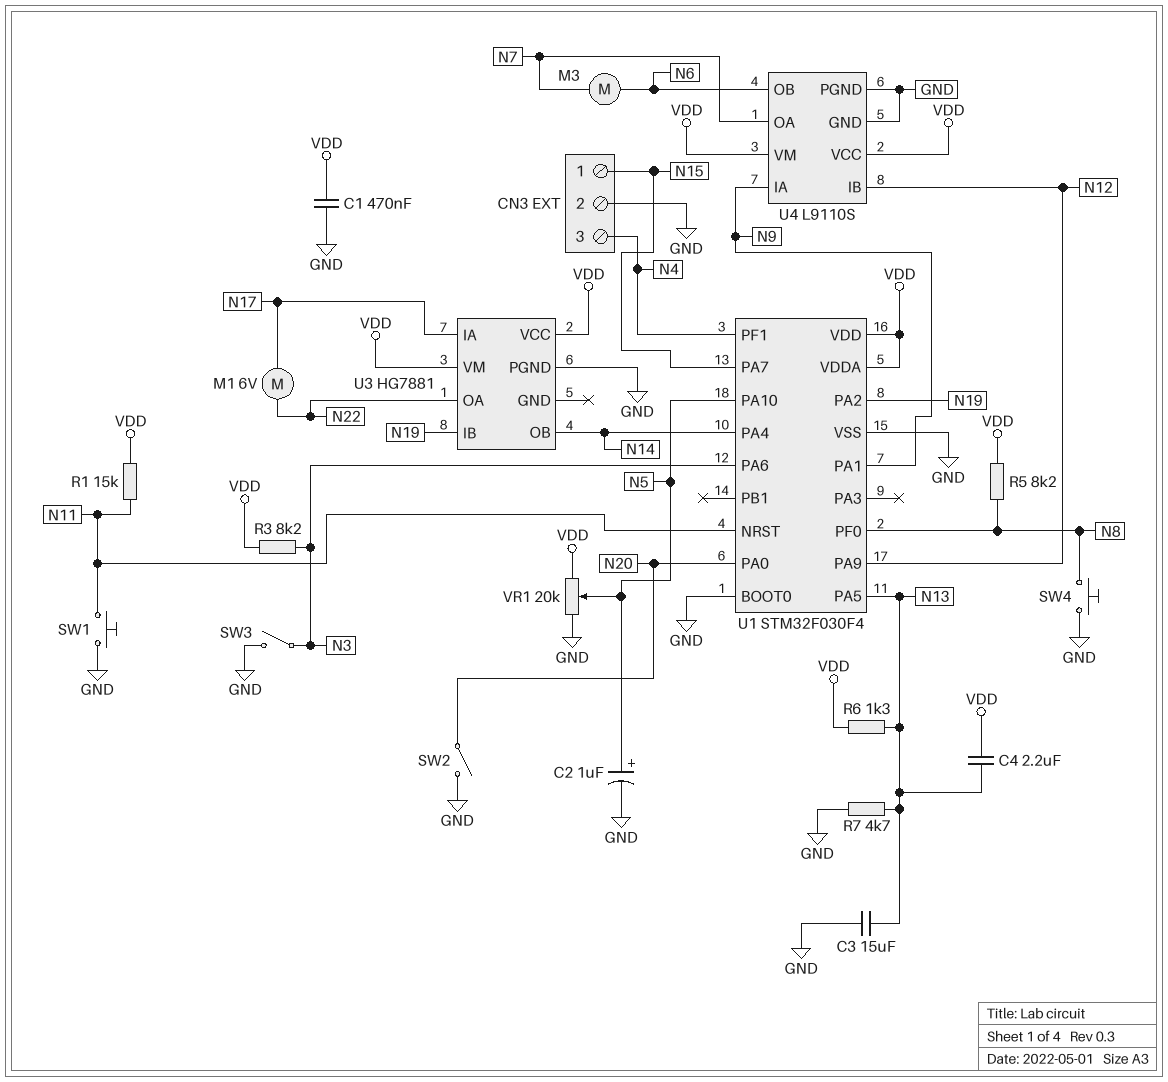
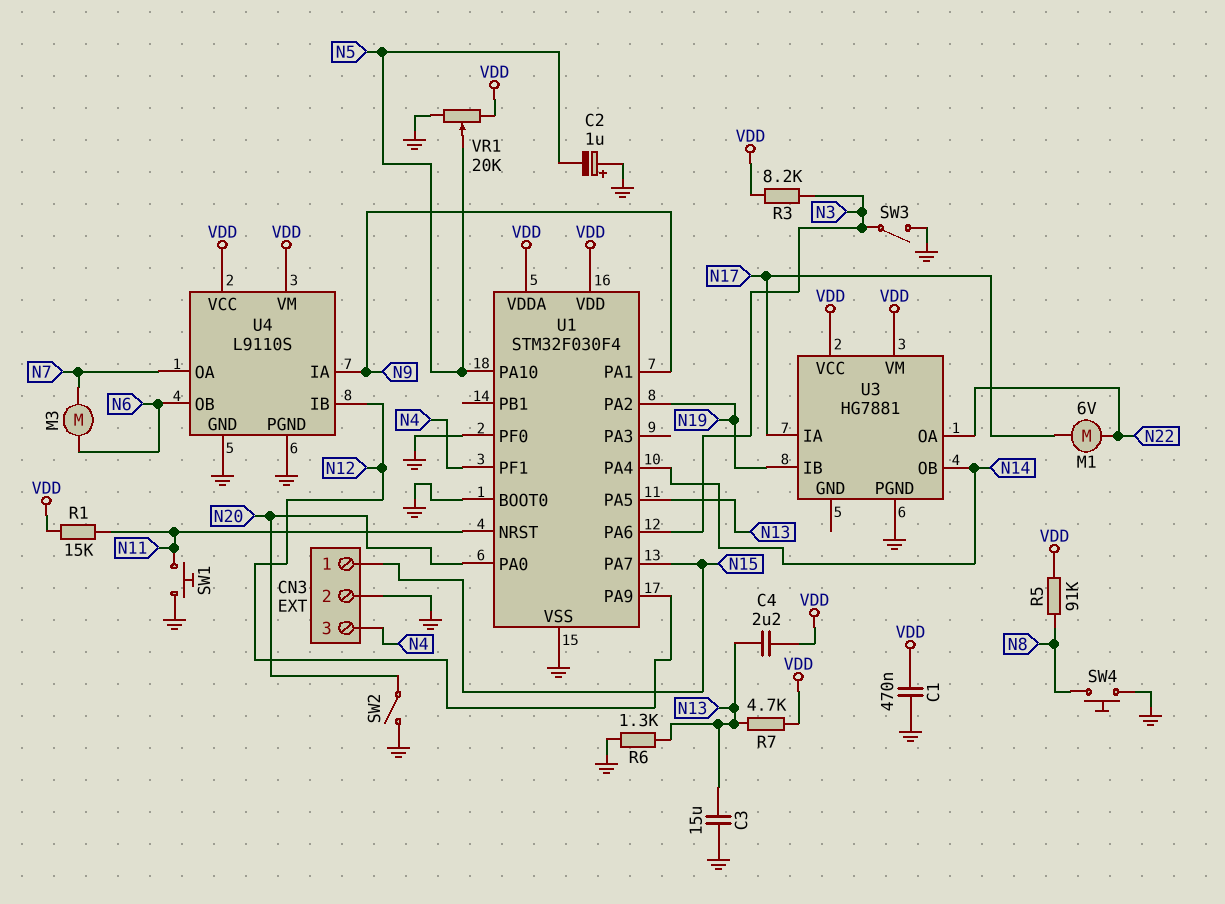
C2: 1uF (plus N5, minus GND) -> 1uF (plus GND, minus N5)
R5: 8.2k (N8, VDD) -> 91k (N8, VDD)
R6: 1.3k (N13, VDD) -> 1.3k (GND, N13)
R7: 4.7k (GND, N13) -> 4.7k (N13, VDD)
U1 pin PF0: N8 -> GND

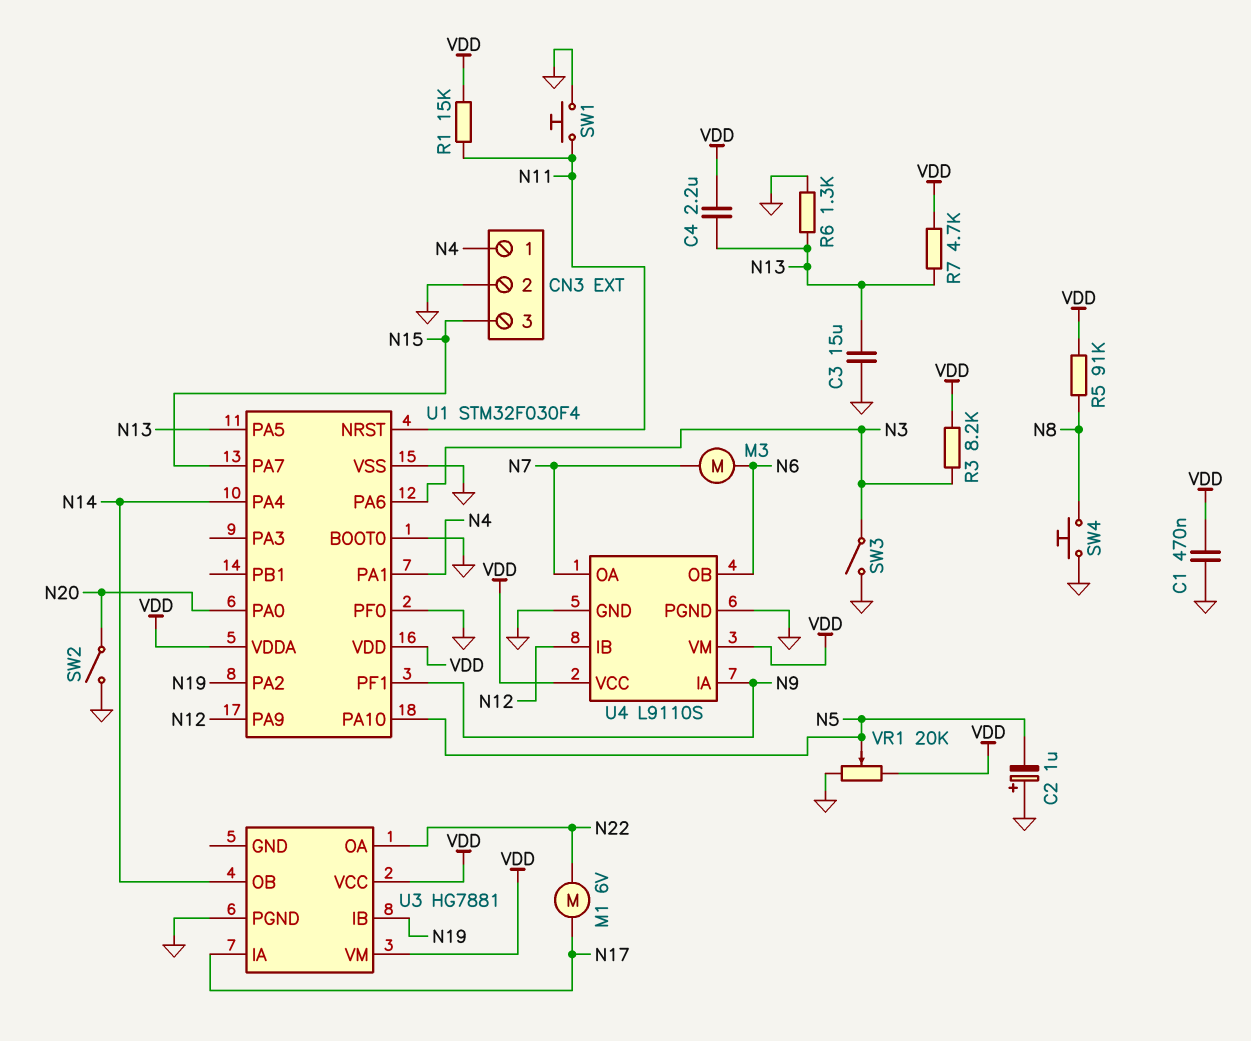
CN3 pin 1: N15 -> N4
CN3 pin 3: N4 -> N15
U1 pin PA1: N9 -> N4
U1 pin PF1: N4 -> N9

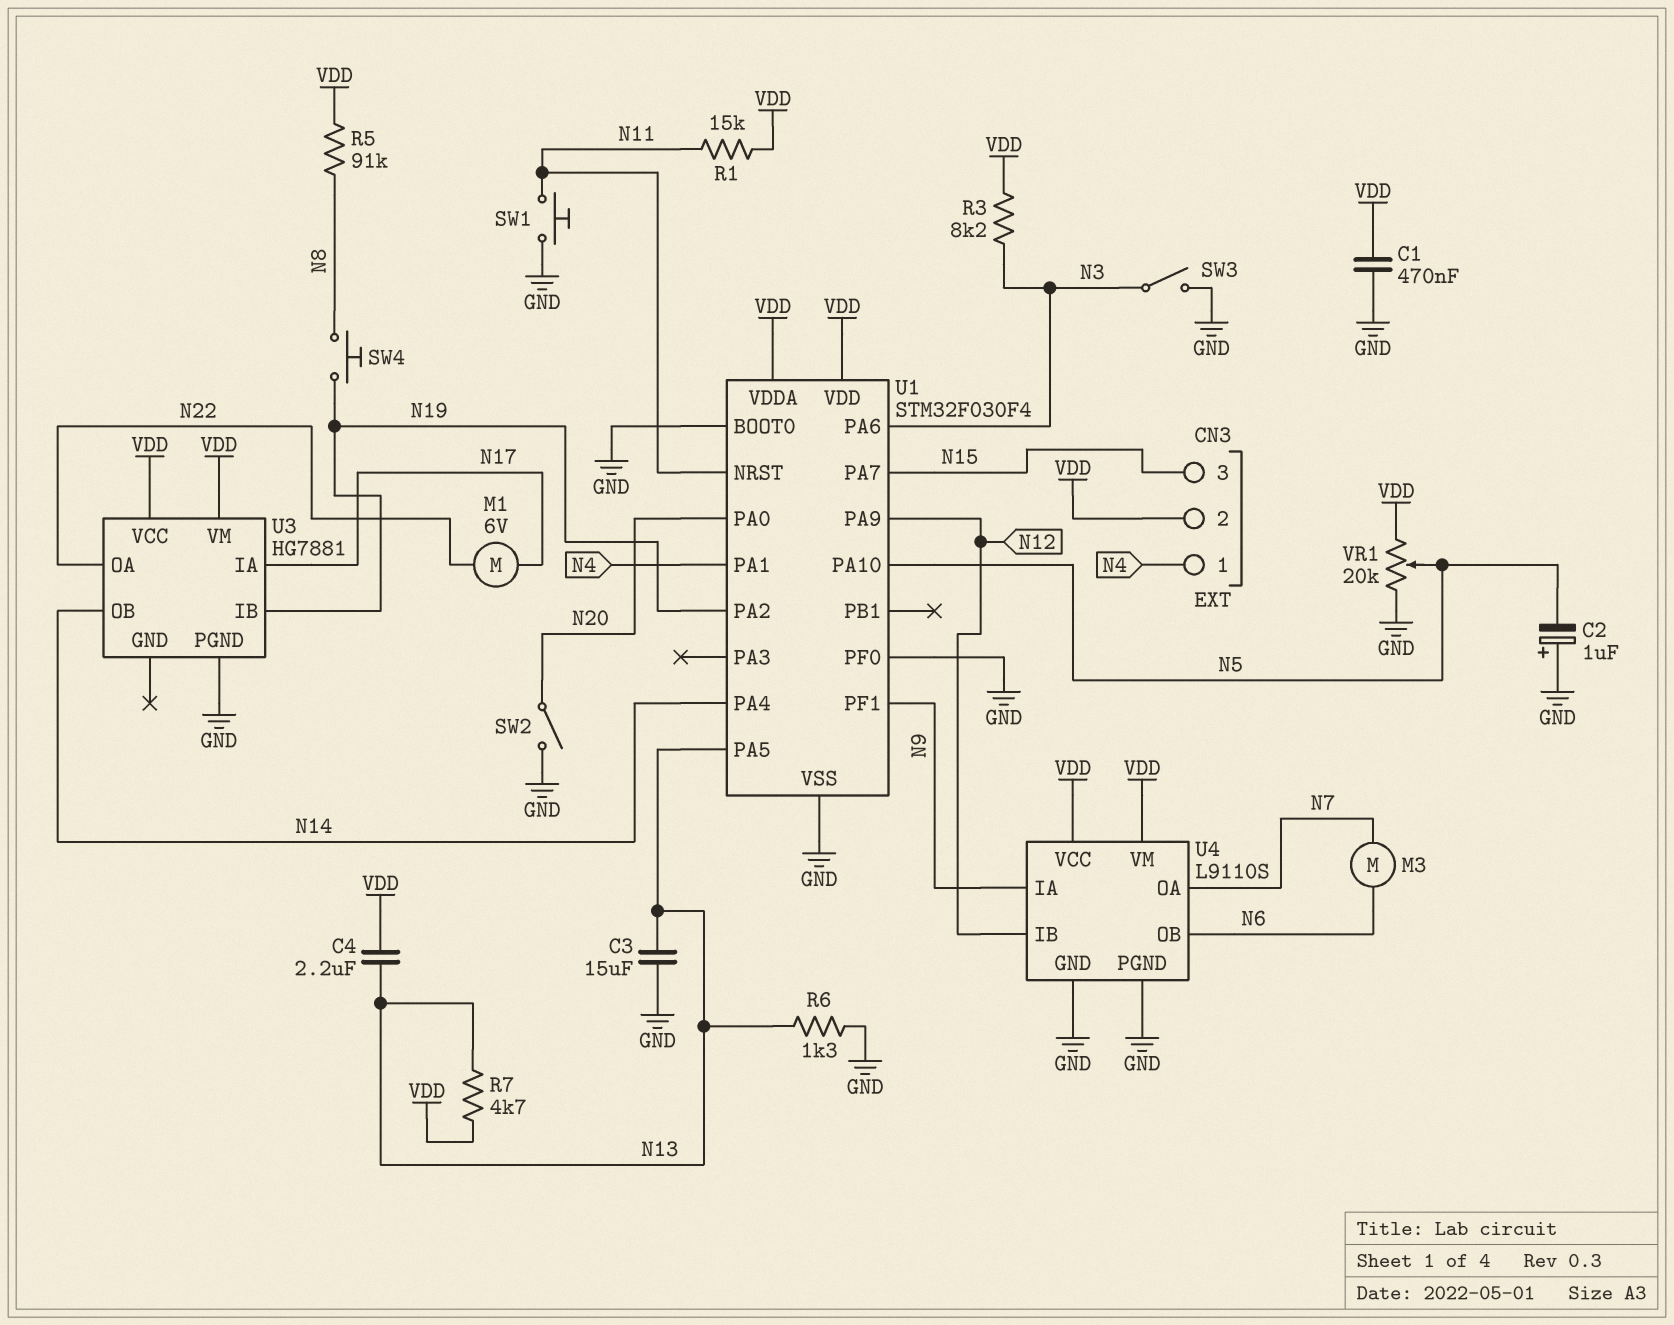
CN3 pin 2: GND -> VDD
SW4: button (GND, N8) -> button (N8, N19)

